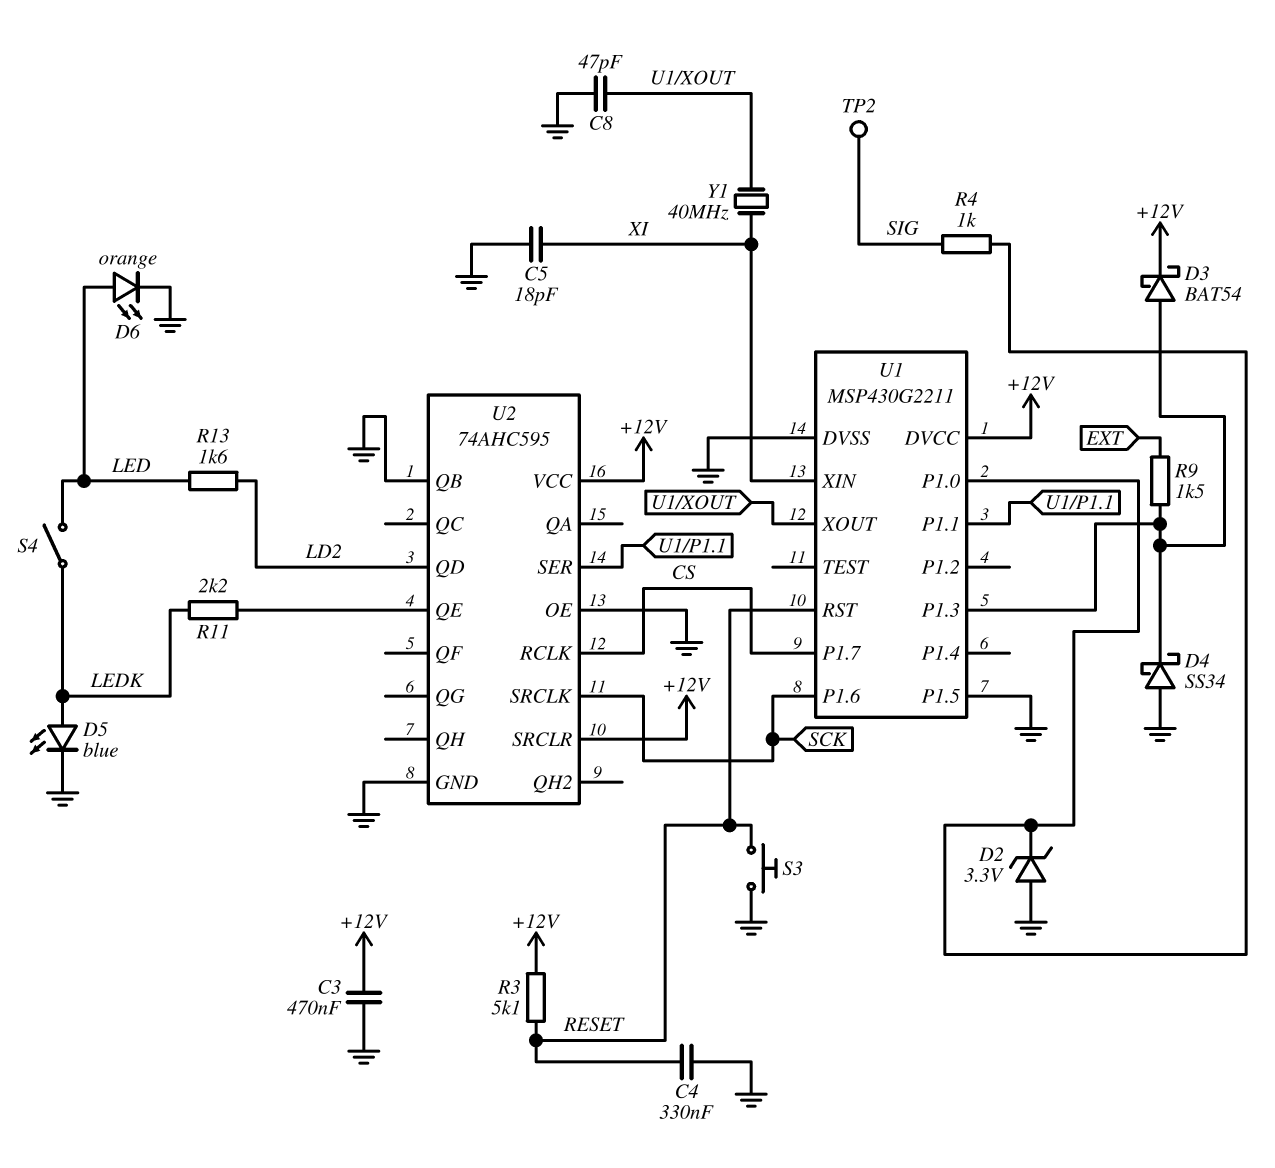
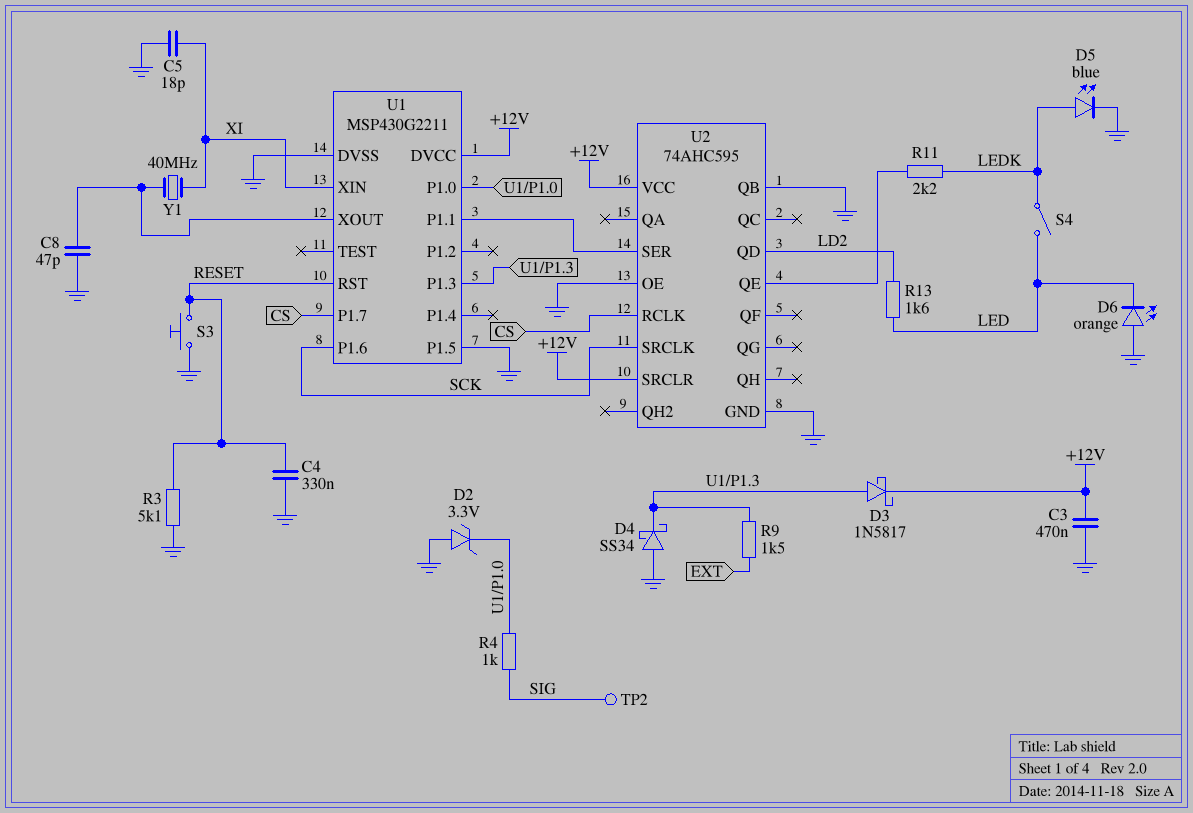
D3: schottky BAT54 (A U1/P1.3, K +12V) -> schottky 1N5817 (A U1/P1.3, K +12V)
D6: LED orange (A LED, K GND) -> LED orange (A GND, K LED)
R3: 5.1k (+12V, RESET) -> 5.1k (GND, RESET)

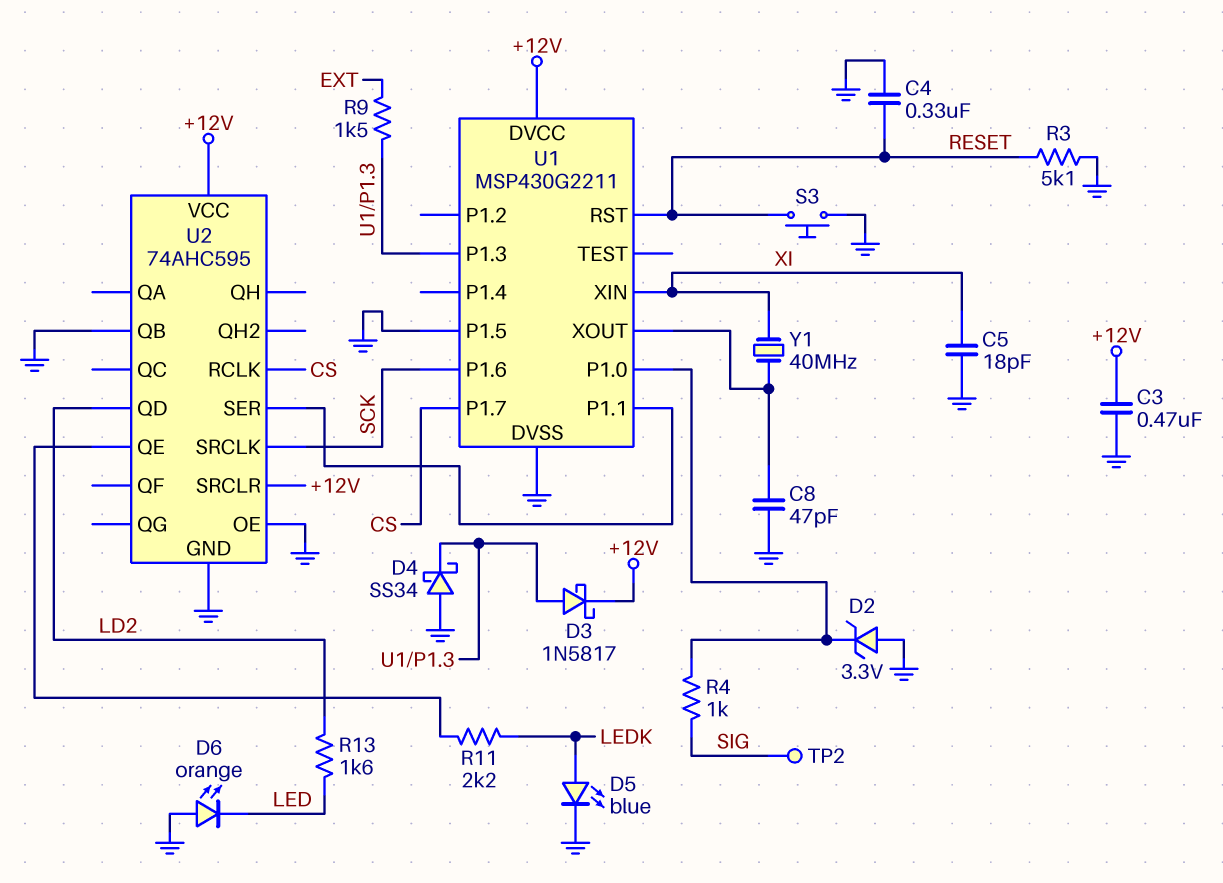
S4: switch (LED, LEDK) -> none

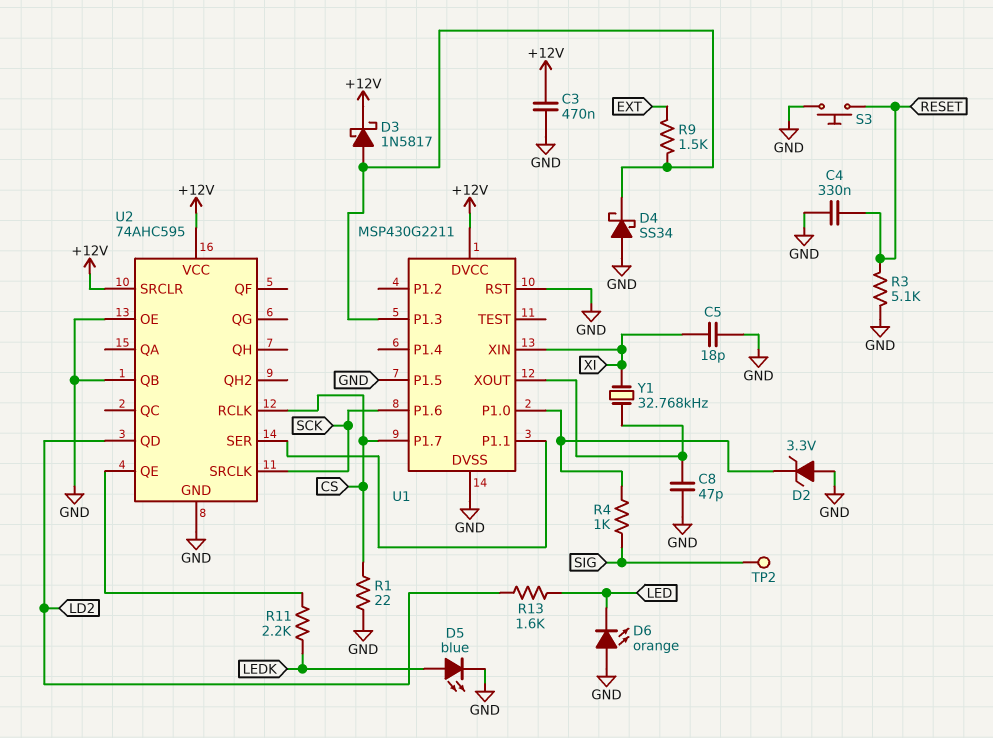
R1: none -> 22 (CS, GND)
U1 pin RST: RESET -> GND
Y1: 40MHz (U1/XOUT, XI) -> 32.768kHz (U1/XOUT, XI)

